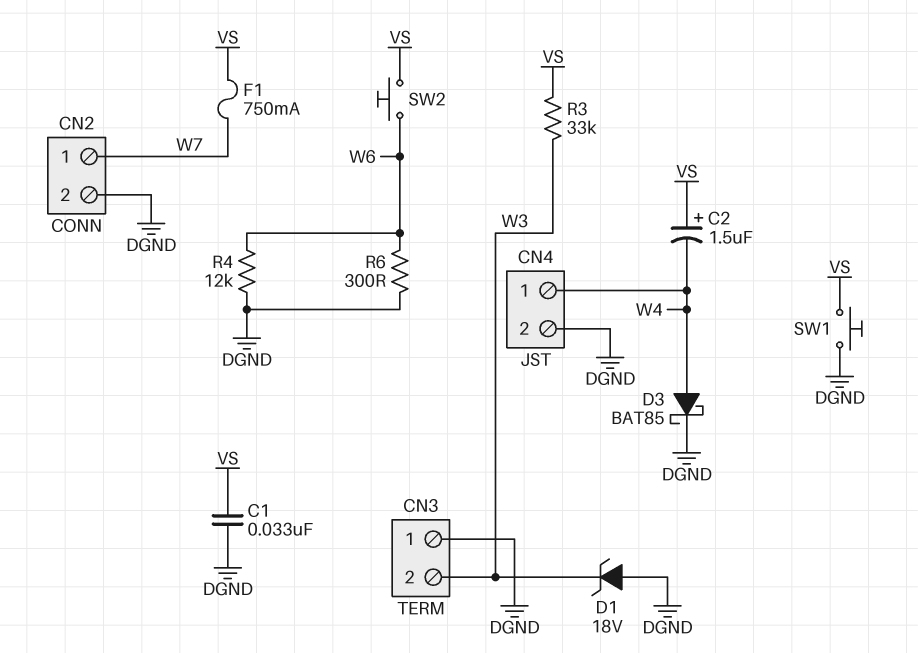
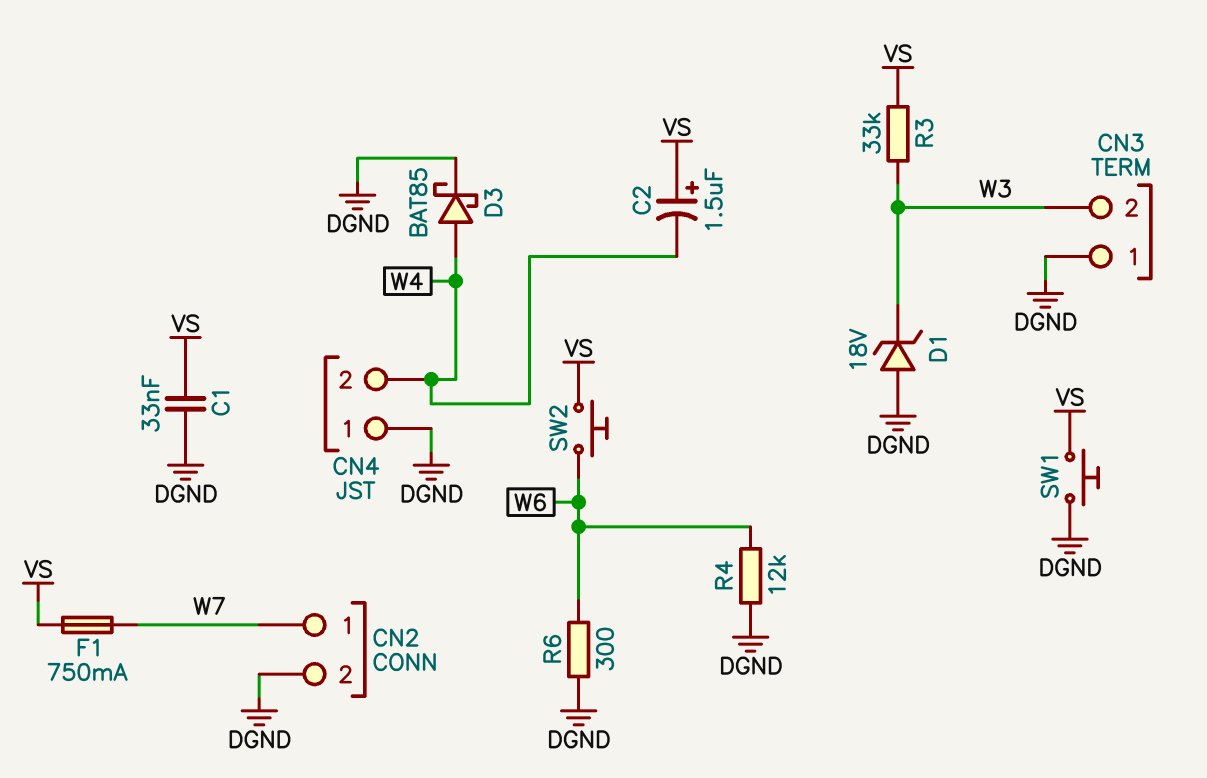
CN4 pin 1: W4 -> DGND
CN4 pin 2: DGND -> W4

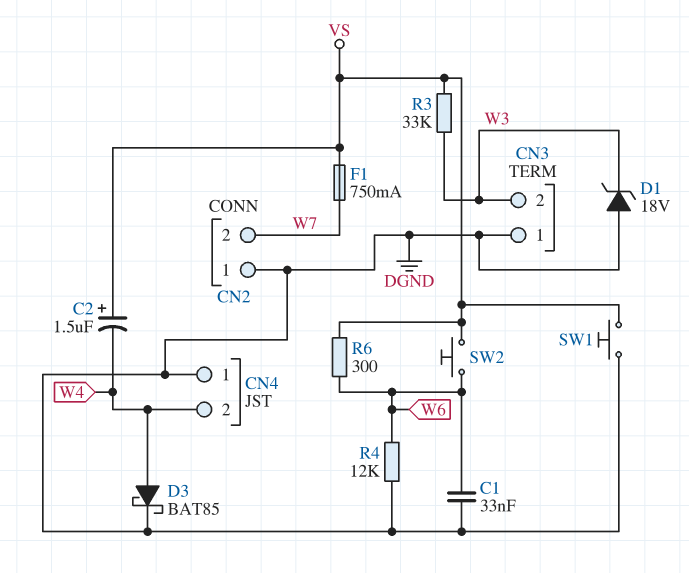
C1: 33nF (DGND, VS) -> 33nF (DGND, W6)
CN2 pin 1: W7 -> DGND
CN2 pin 2: DGND -> W7
R6: 300 (DGND, W6) -> 300 (VS, W6)

